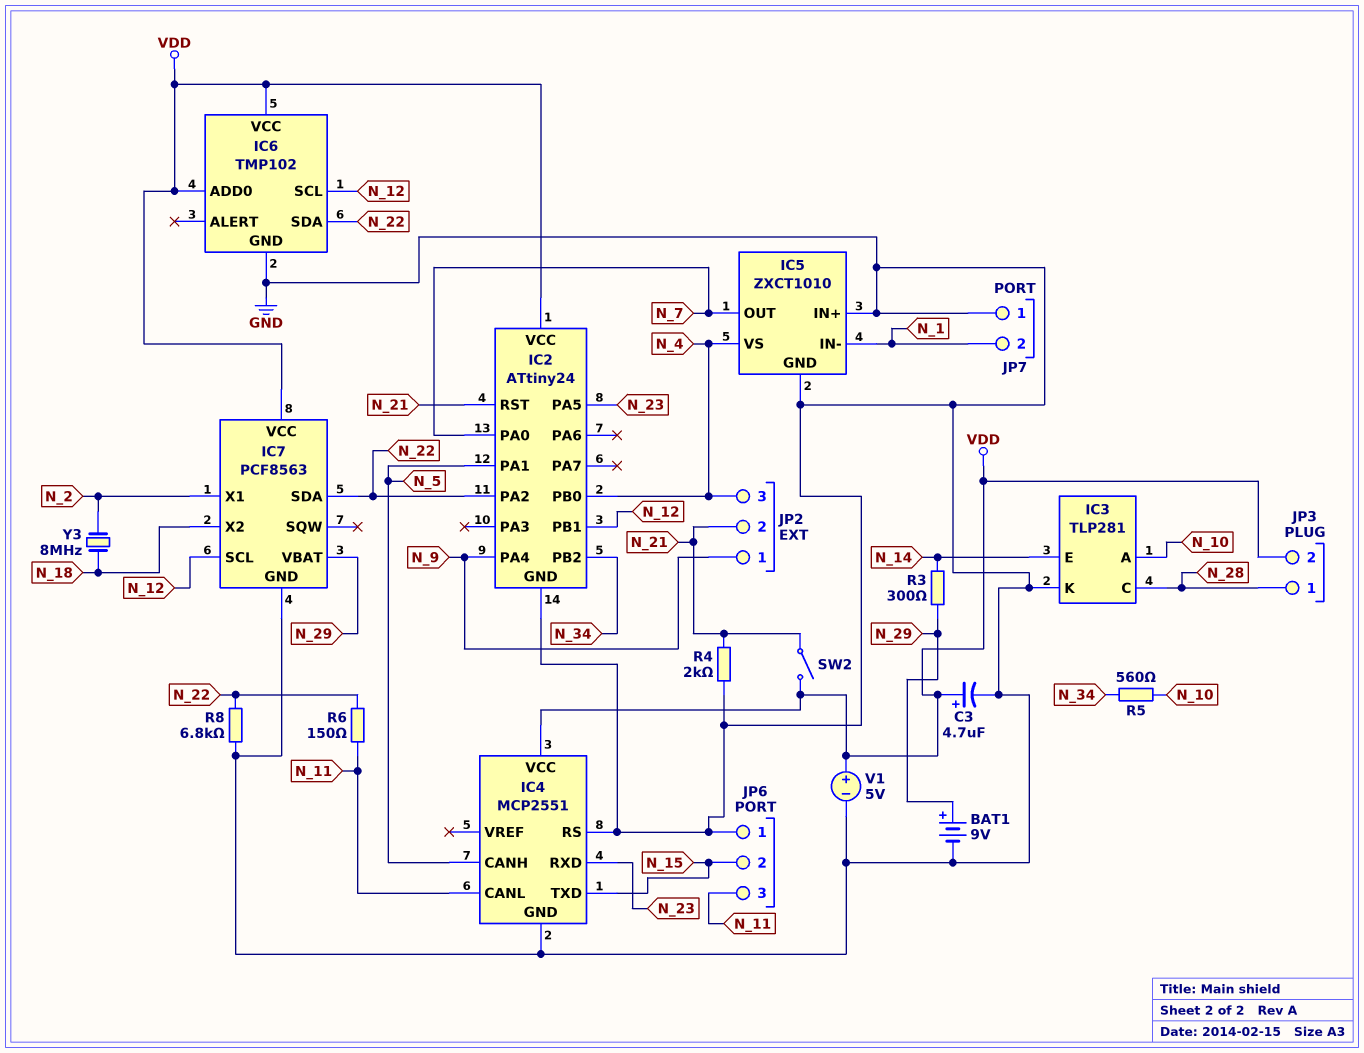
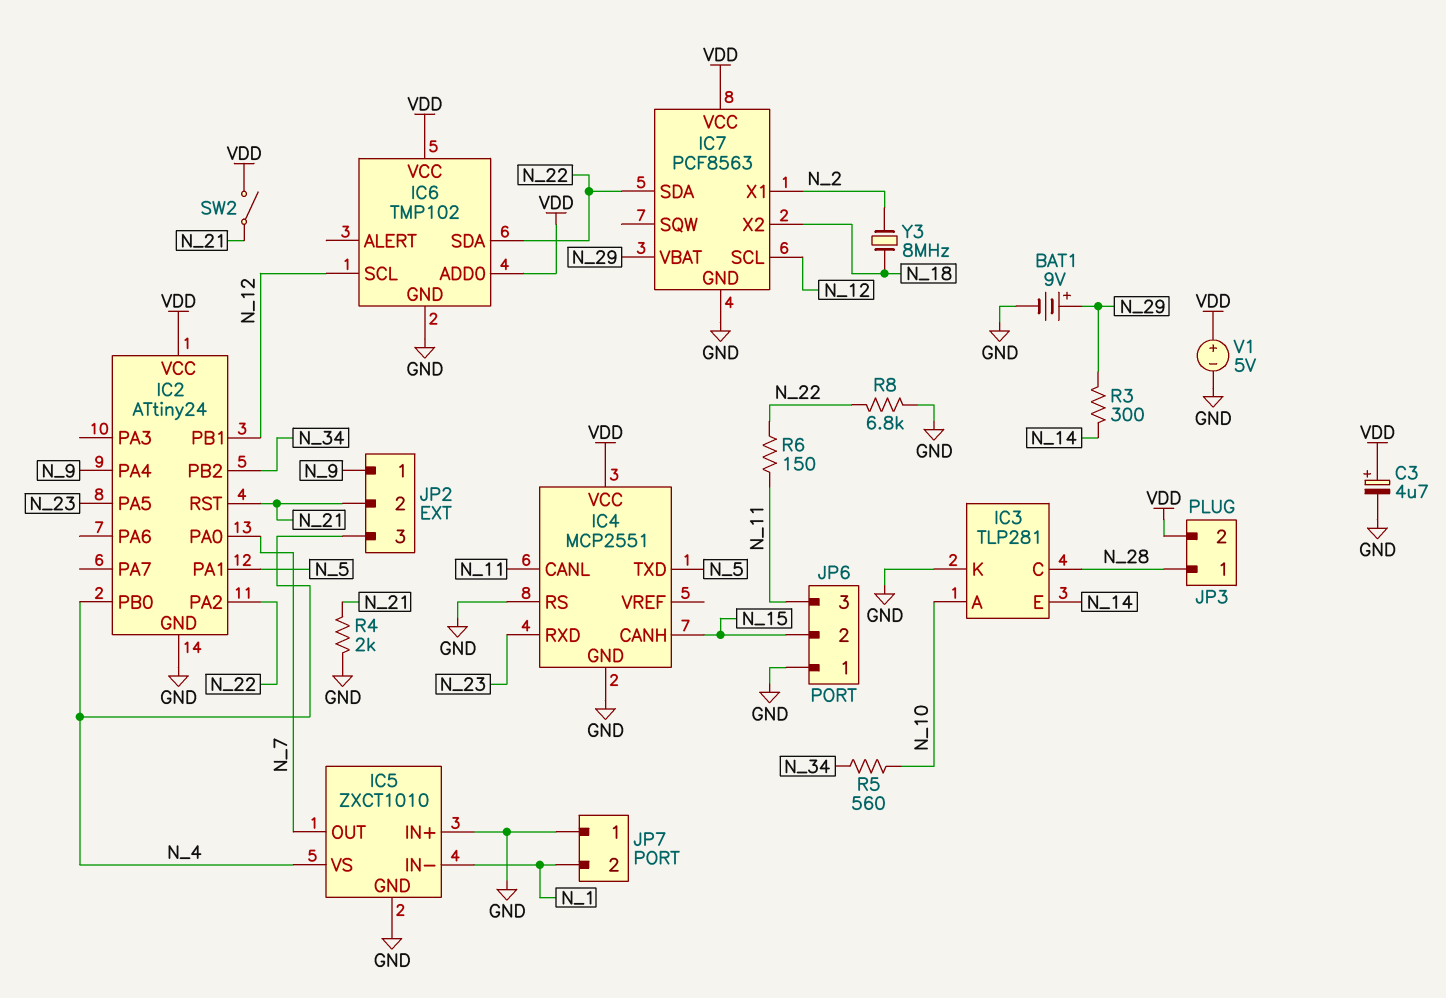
IC4 pin CANH: N_5 -> N_15
IC4 pin TXD: N_15 -> N_5

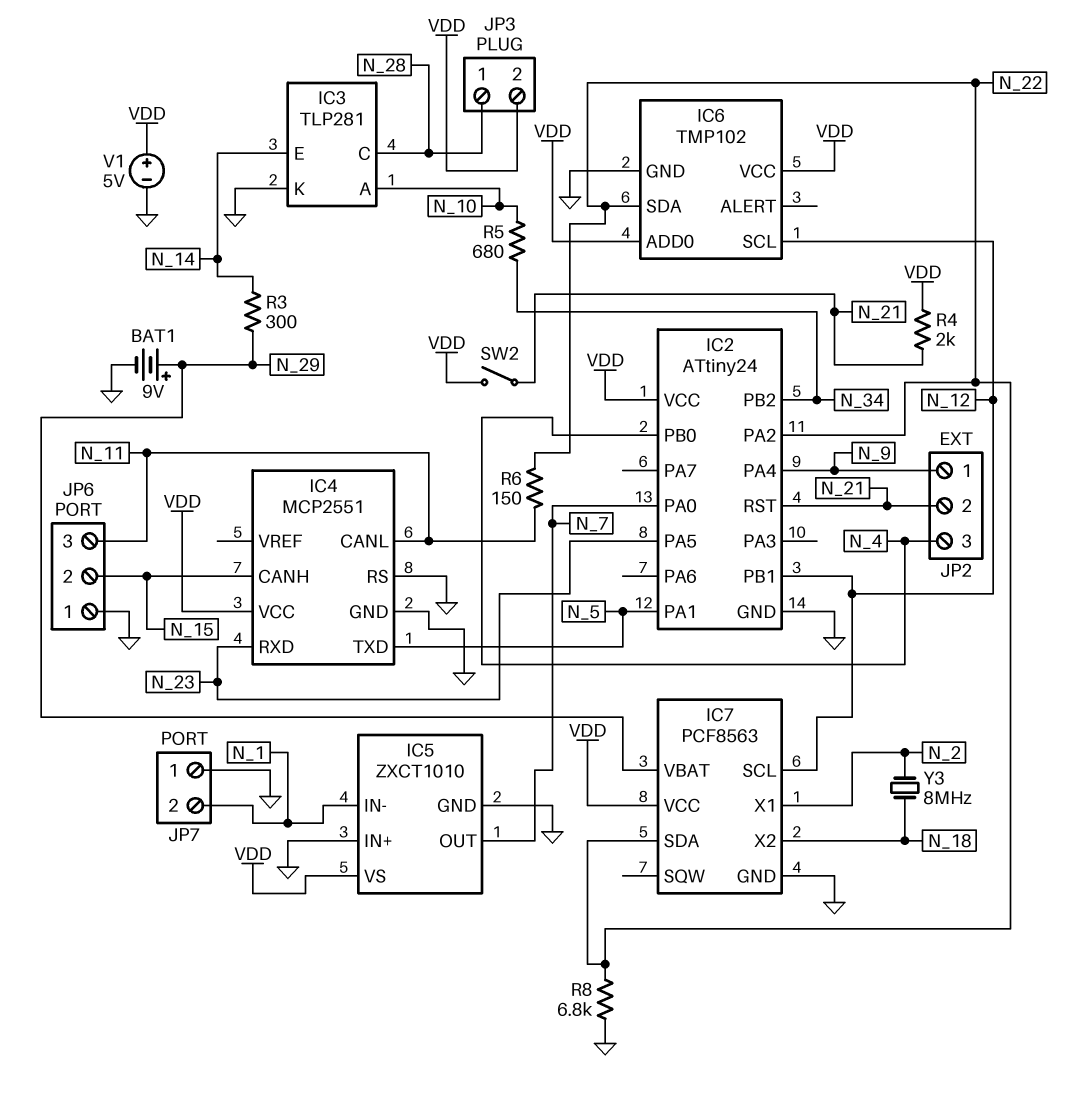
C3: 4.7uF (plus VDD, minus GND) -> none
IC5 pin VS: N_4 -> VDD
R4: 2k (GND, N_21) -> 2k (N_21, VDD)
R5: 560 (N_10, N_34) -> 680 (N_10, N_34)

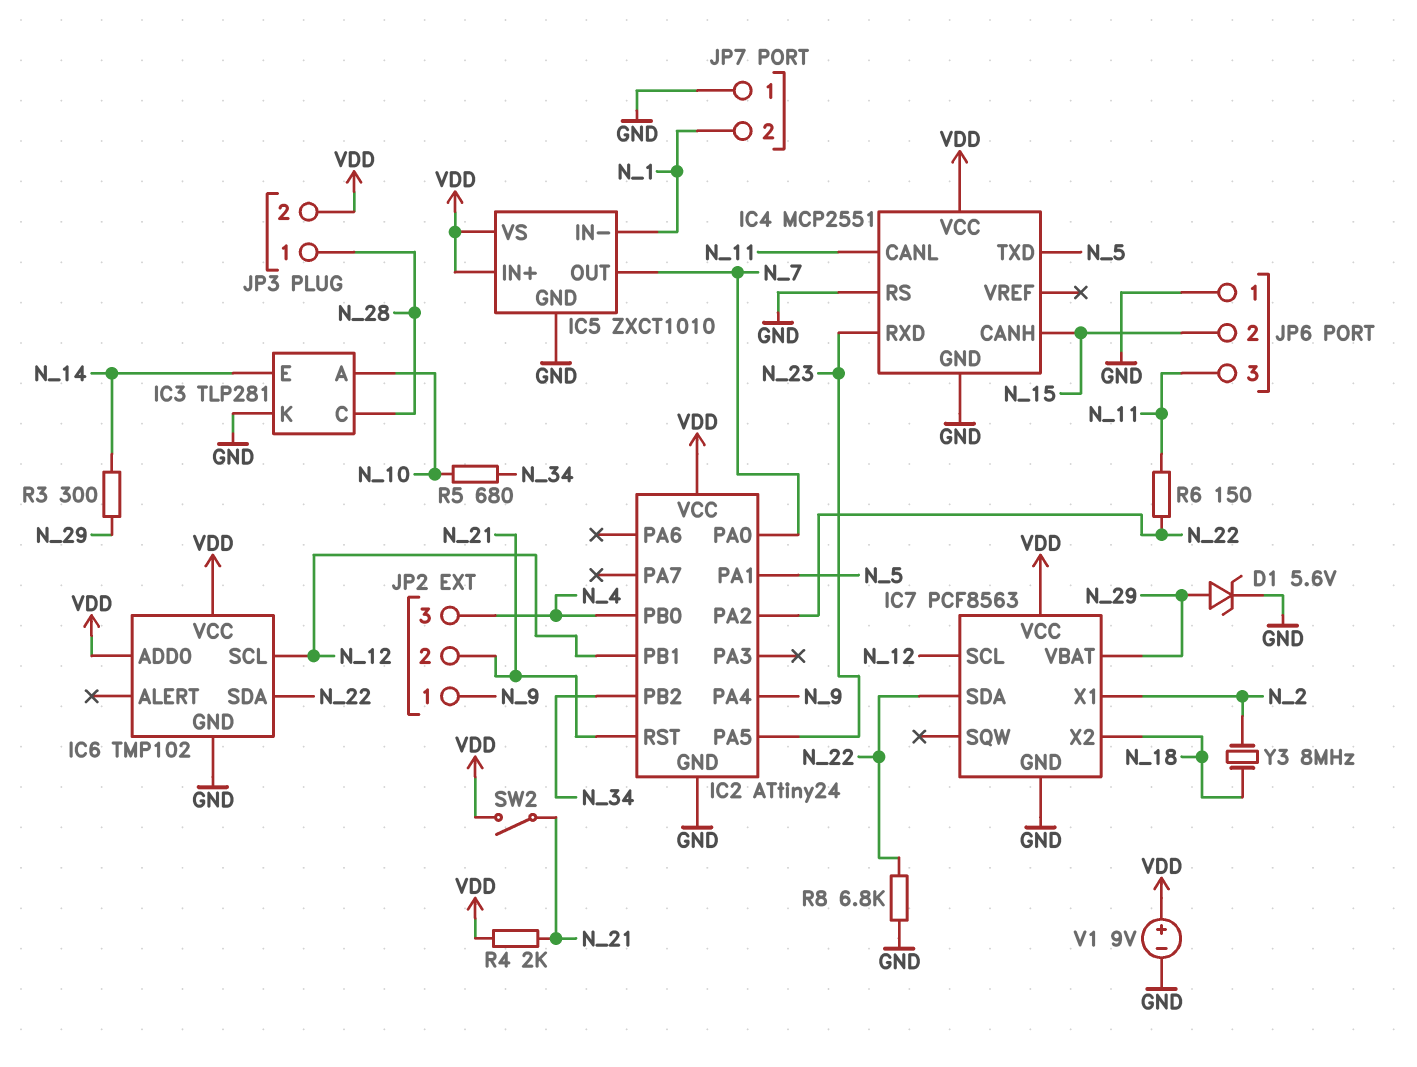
BAT1: 9V (plus N_29, minus GND) -> none
D1: none -> zener 5.6V (A N_29, K GND)
IC5 pin IN+: GND -> VDD
V1: 5V (plus VDD, minus GND) -> 9V (plus VDD, minus GND)

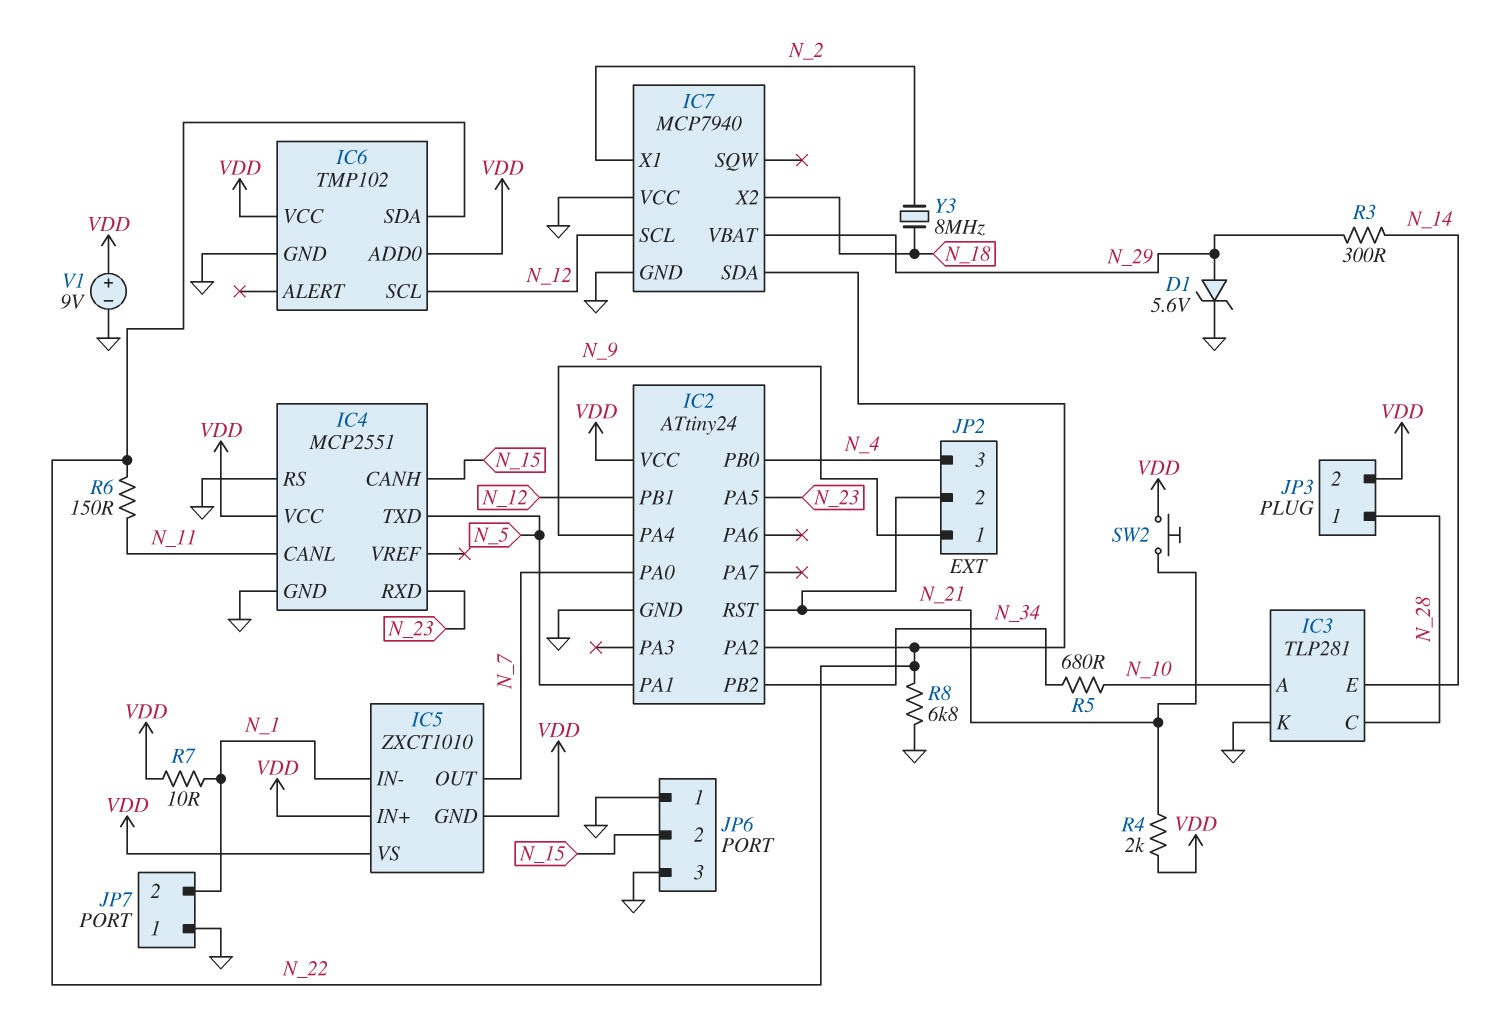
IC5 pin GND: GND -> VDD
IC7: PCF8563 -> MCP7940
IC7 pin VCC: VDD -> GND
JP6 pin 3: N_11 -> GND
R7: none -> 10 (N_1, VDD)
SW2: switch (N_21, VDD) -> button (N_21, VDD)

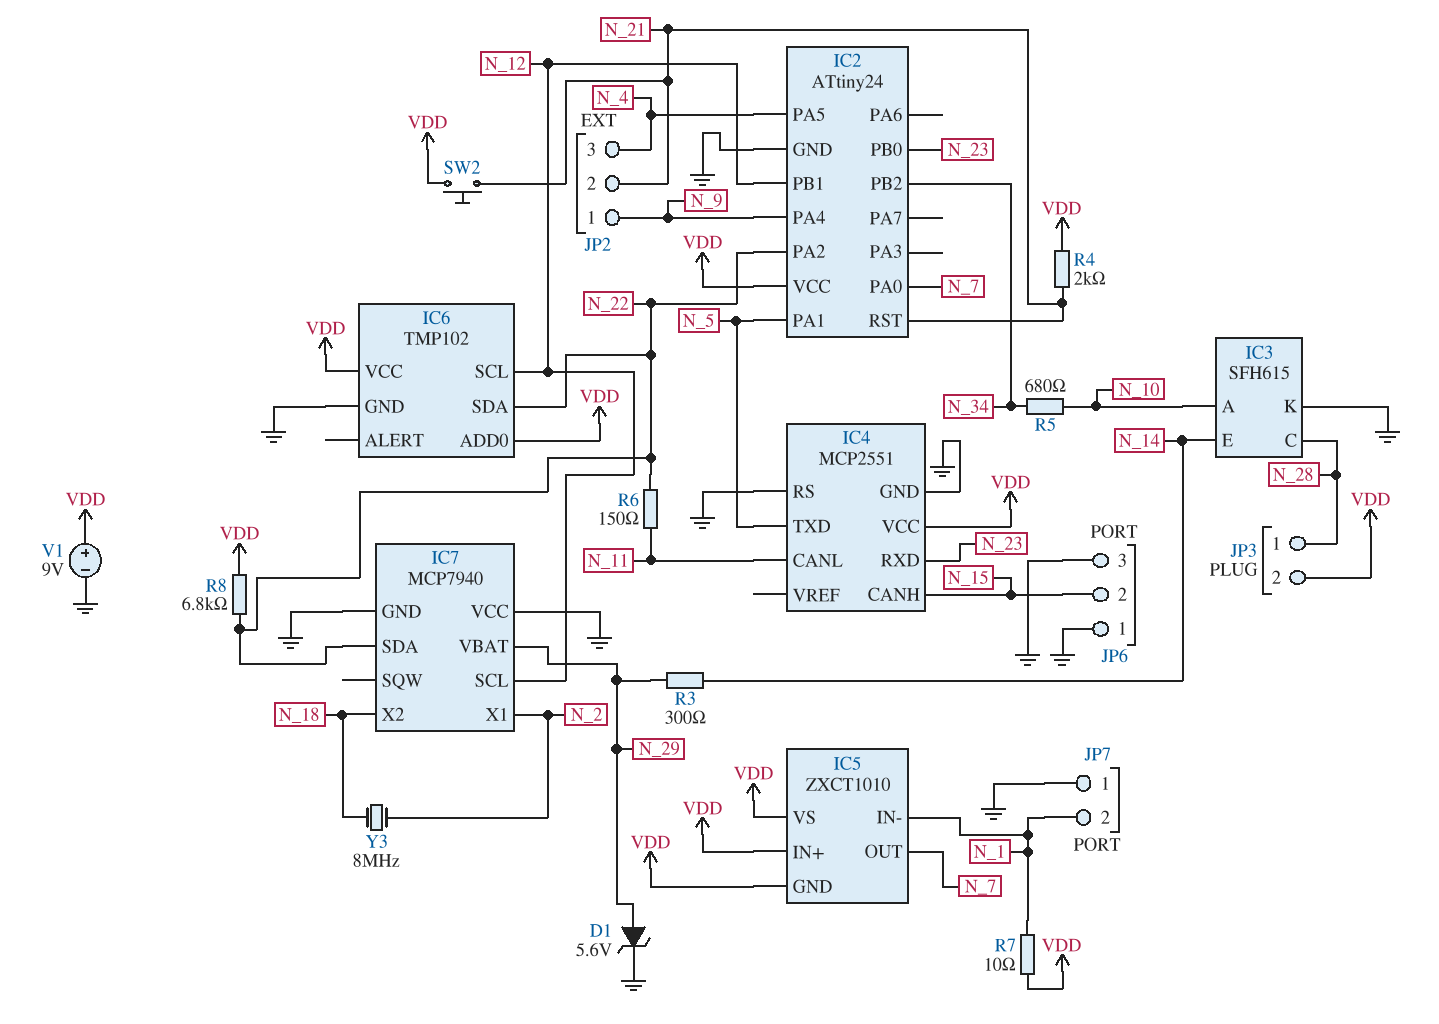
IC2 pin PA5: N_23 -> N_4
IC2 pin PB0: N_4 -> N_23
IC3: TLP281 -> SFH615
R8: 6.8k (GND, N_22) -> 6.8k (N_22, VDD)

